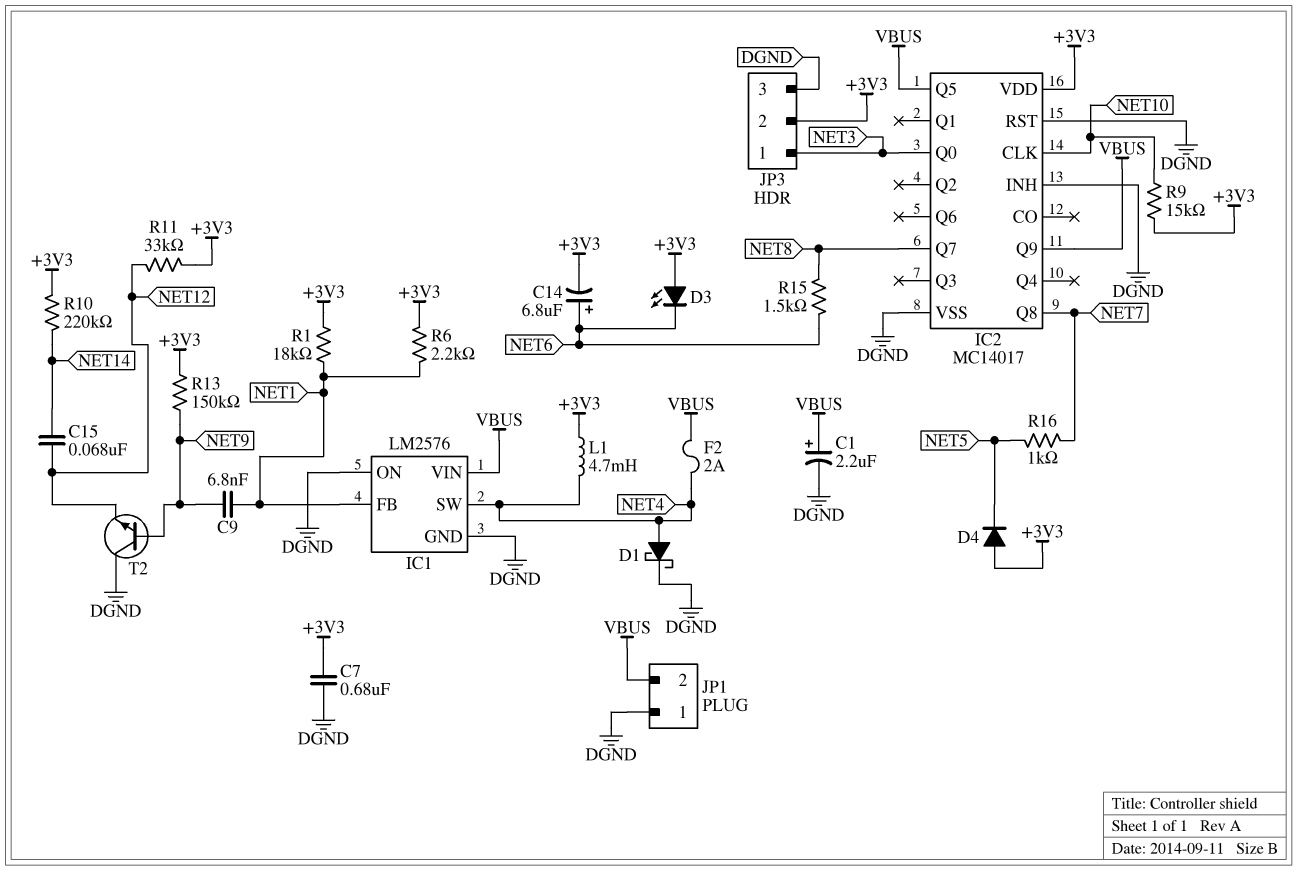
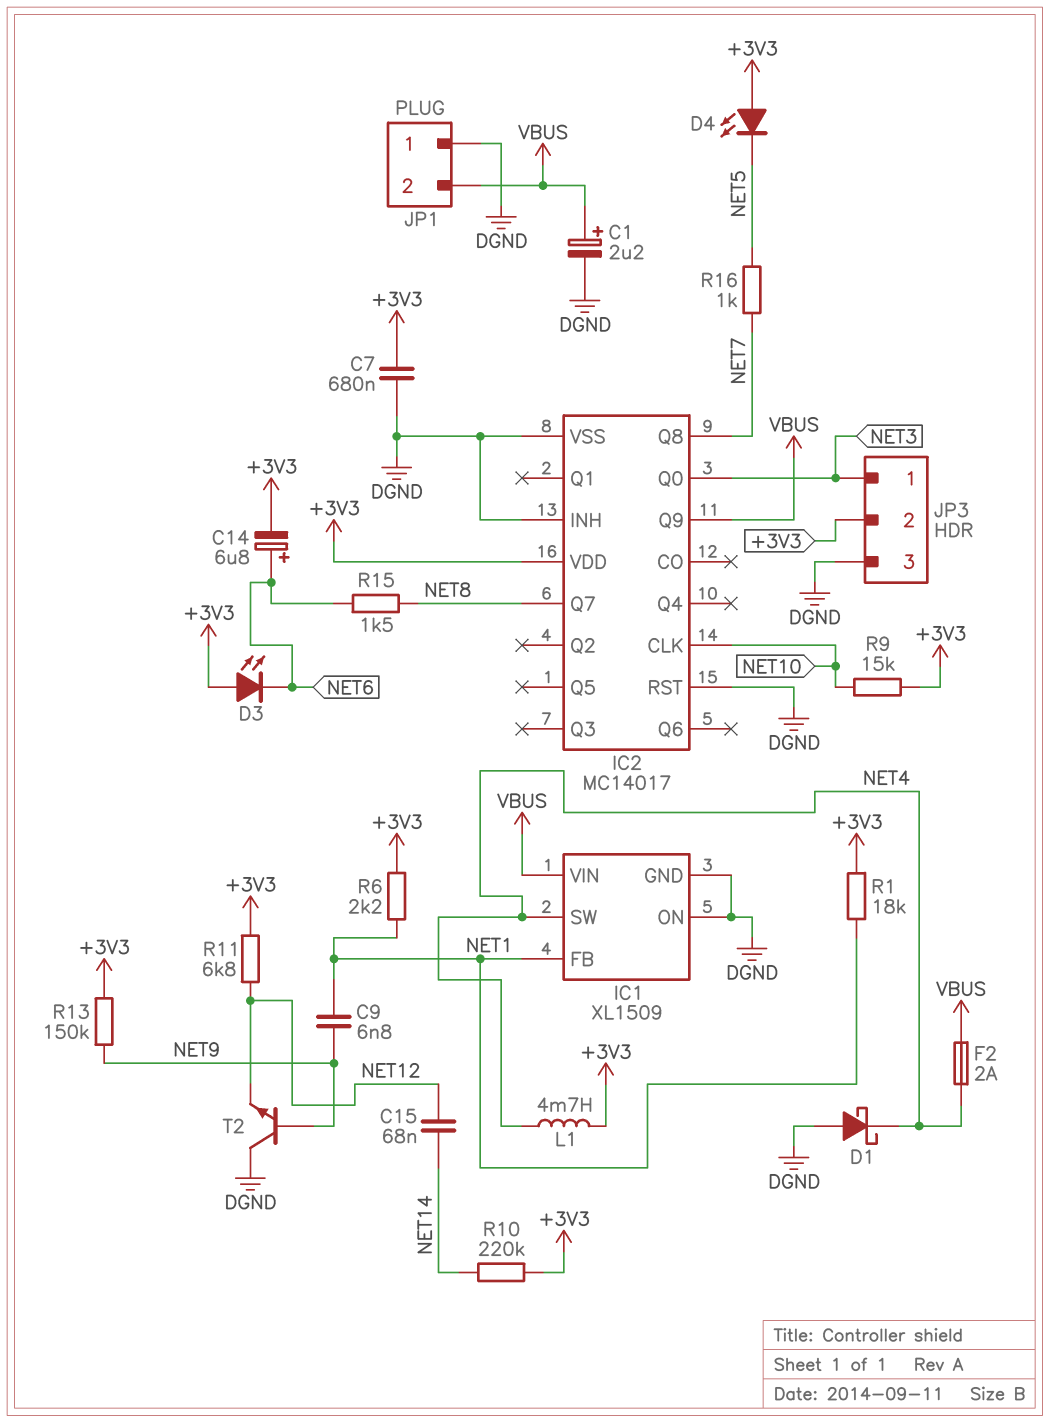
D1: schottky (A NET4, K DGND) -> schottky (A DGND, K NET4)
D4: diode (A +3V3, K NET5) -> LED (A +3V3, K NET5)
IC1: LM2576 -> XL1509
IC2 pin Q5: VBUS -> none
R11: 33k (+3V3, NET12) -> 6.8k (+3V3, NET12)

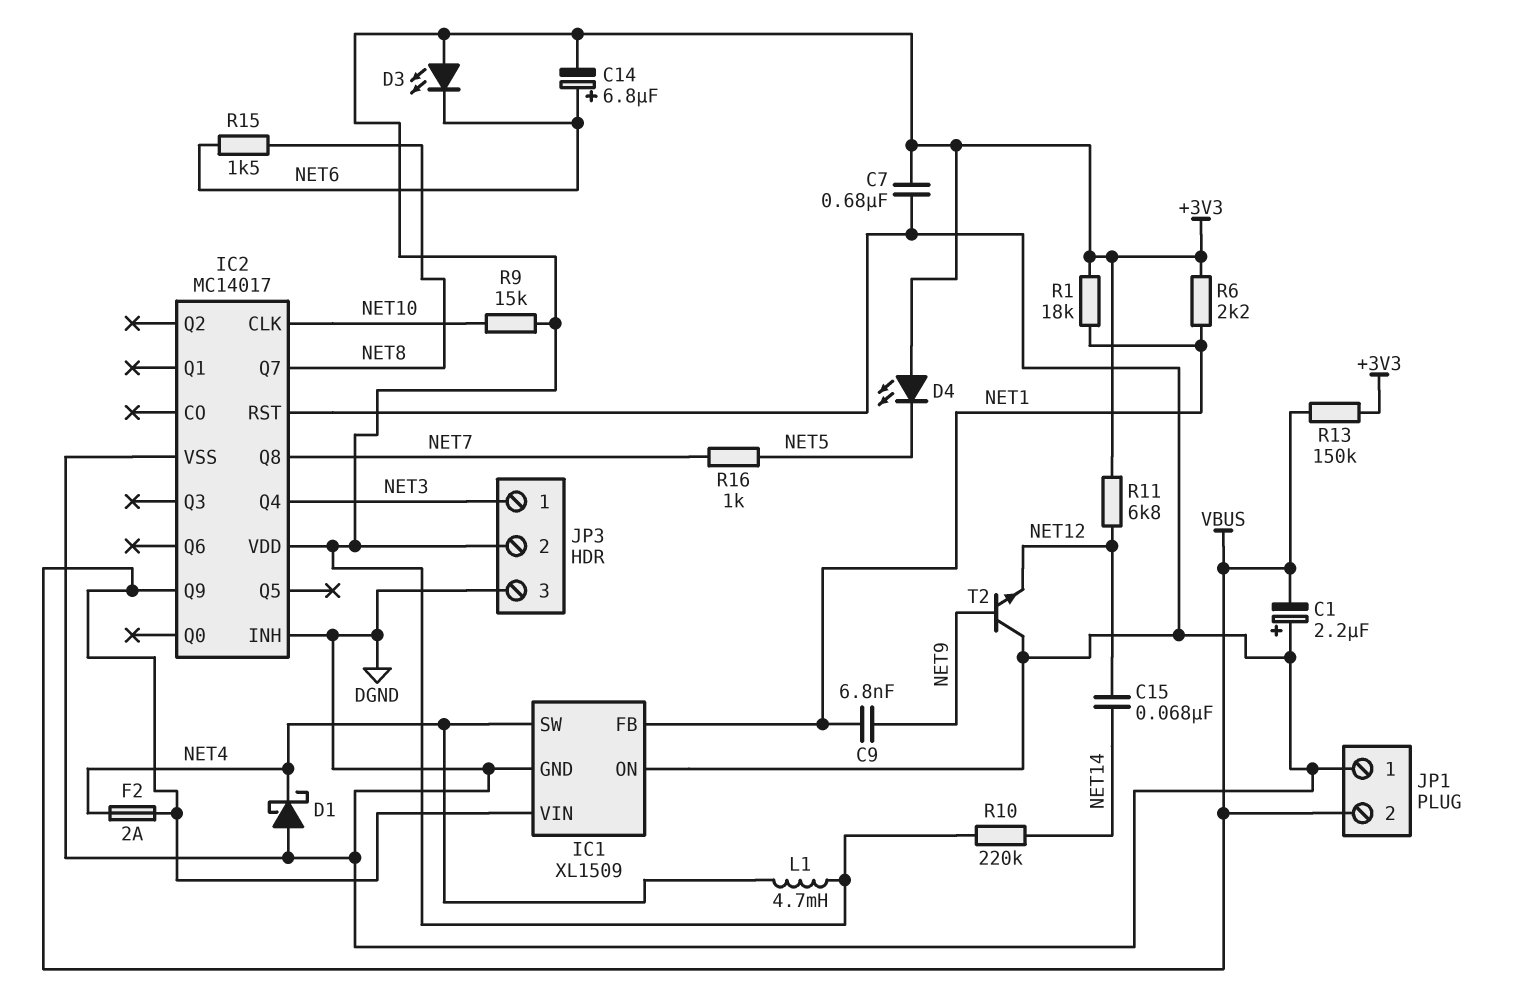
C1: 2.2uF (plus VBUS, minus DGND) -> 2.2uF (plus DGND, minus VBUS)
IC2 pin Q0: NET3 -> none
IC2 pin Q4: none -> NET3
R13: 150k (+3V3, NET9) -> 150k (+3V3, VBUS)

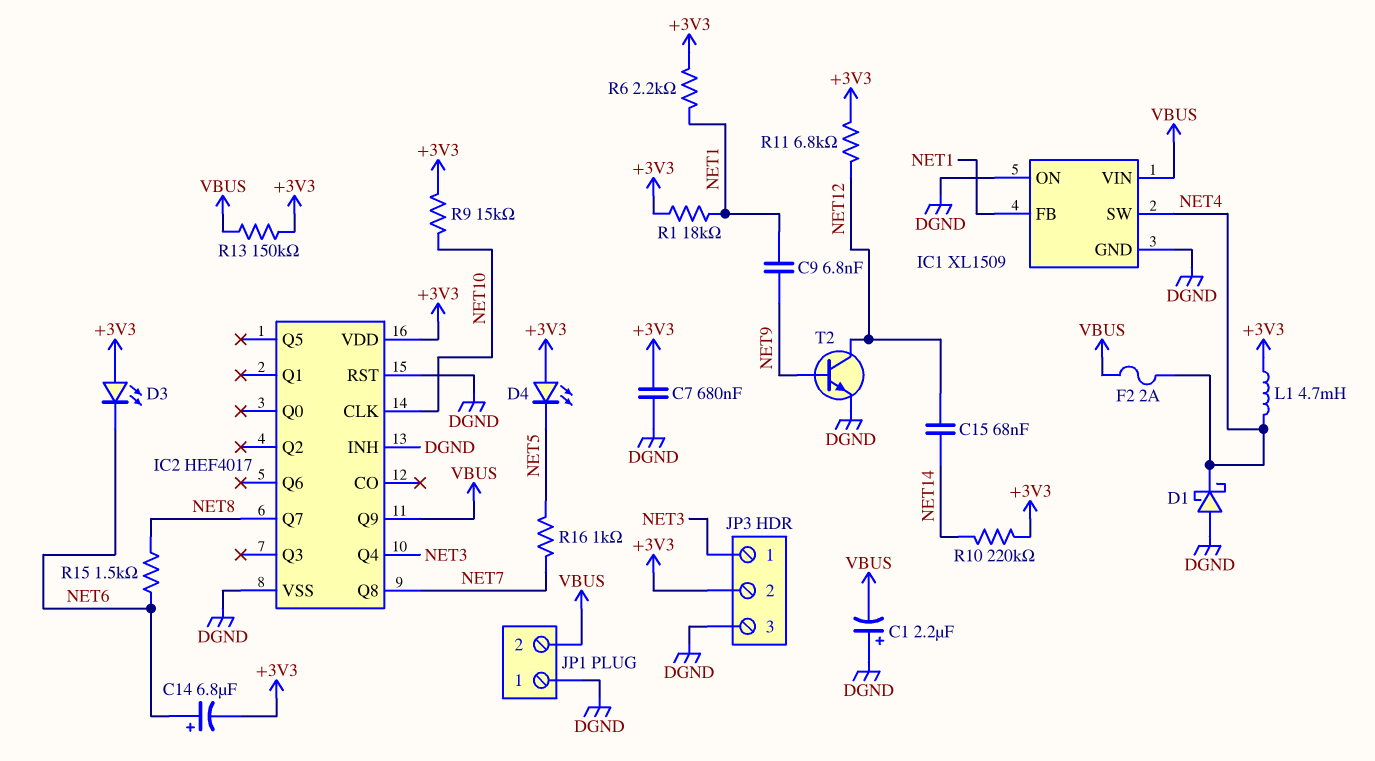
IC2: MC14017 -> HEF4017
T2: NPN (B NET9, C DGND, E NET12) -> NPN (B NET9, C NET12, E DGND)

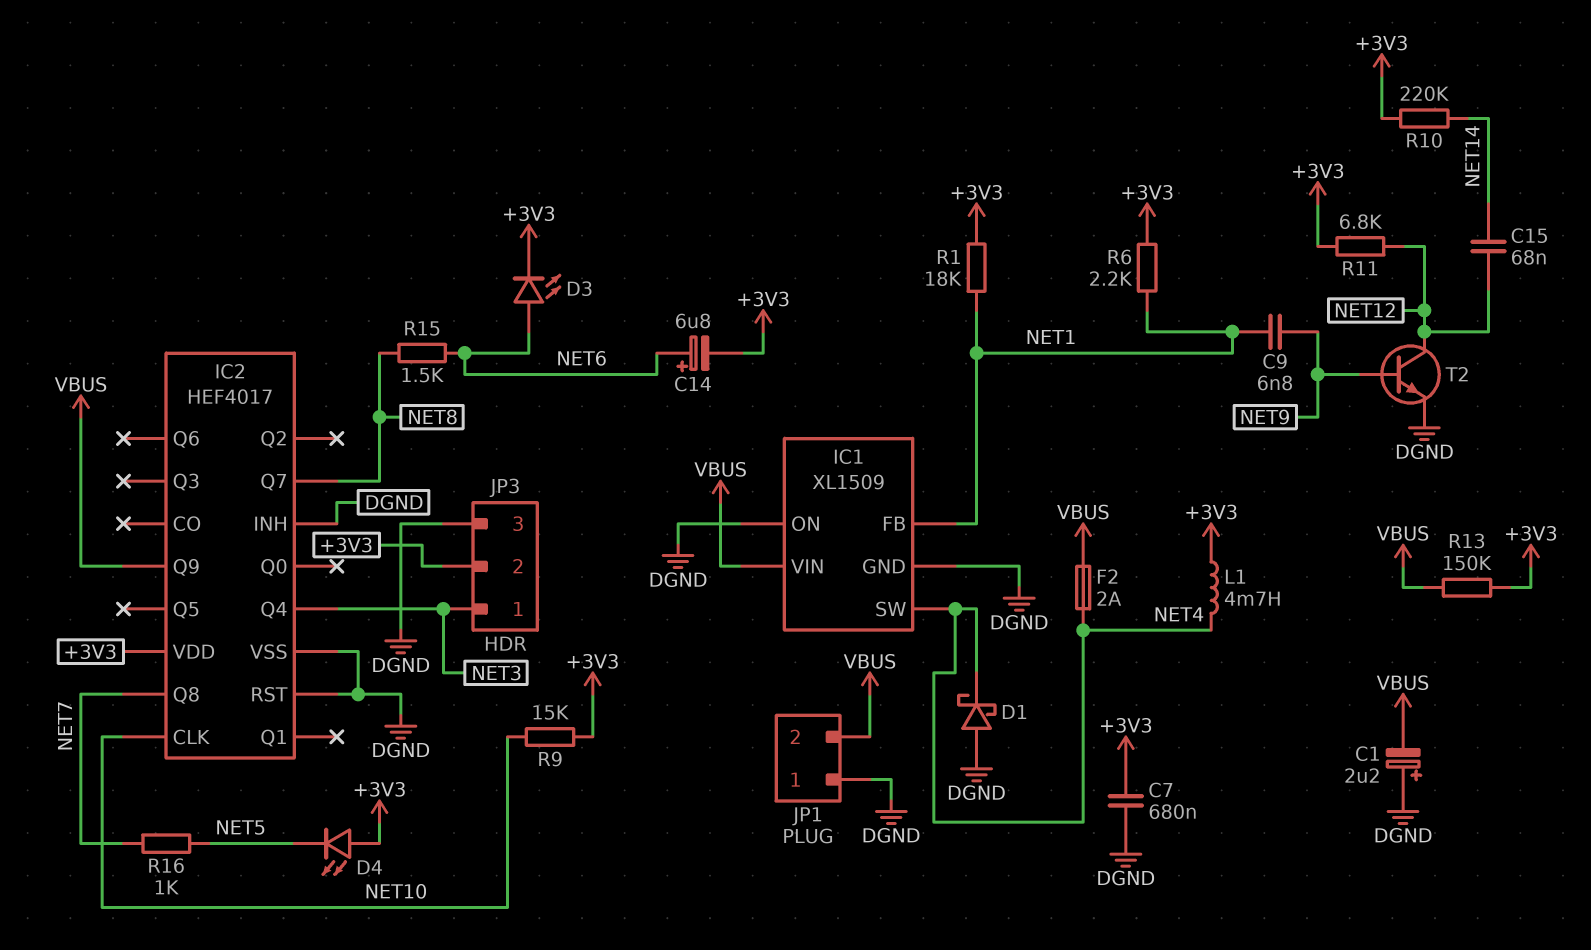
D3: LED (A +3V3, K NET6) -> LED (A NET6, K +3V3)

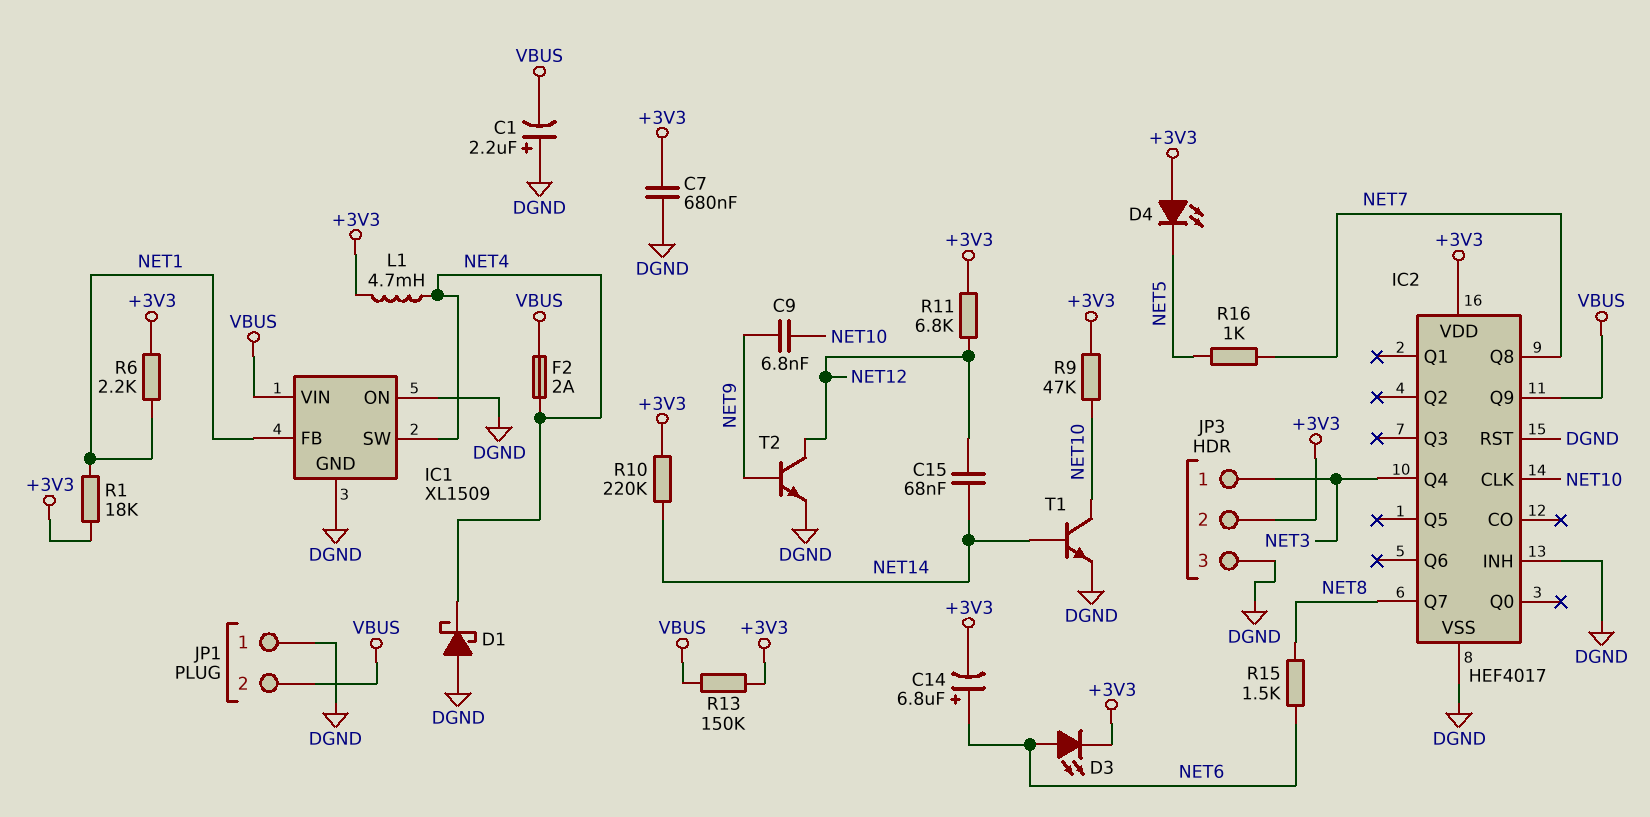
C9: 6.8nF (NET1, NET9) -> 6.8nF (NET9, NET10)
R9: 15k (+3V3, NET10) -> 47k (+3V3, NET10)
T1: none -> NPN (B NET14, C NET10, E DGND)

